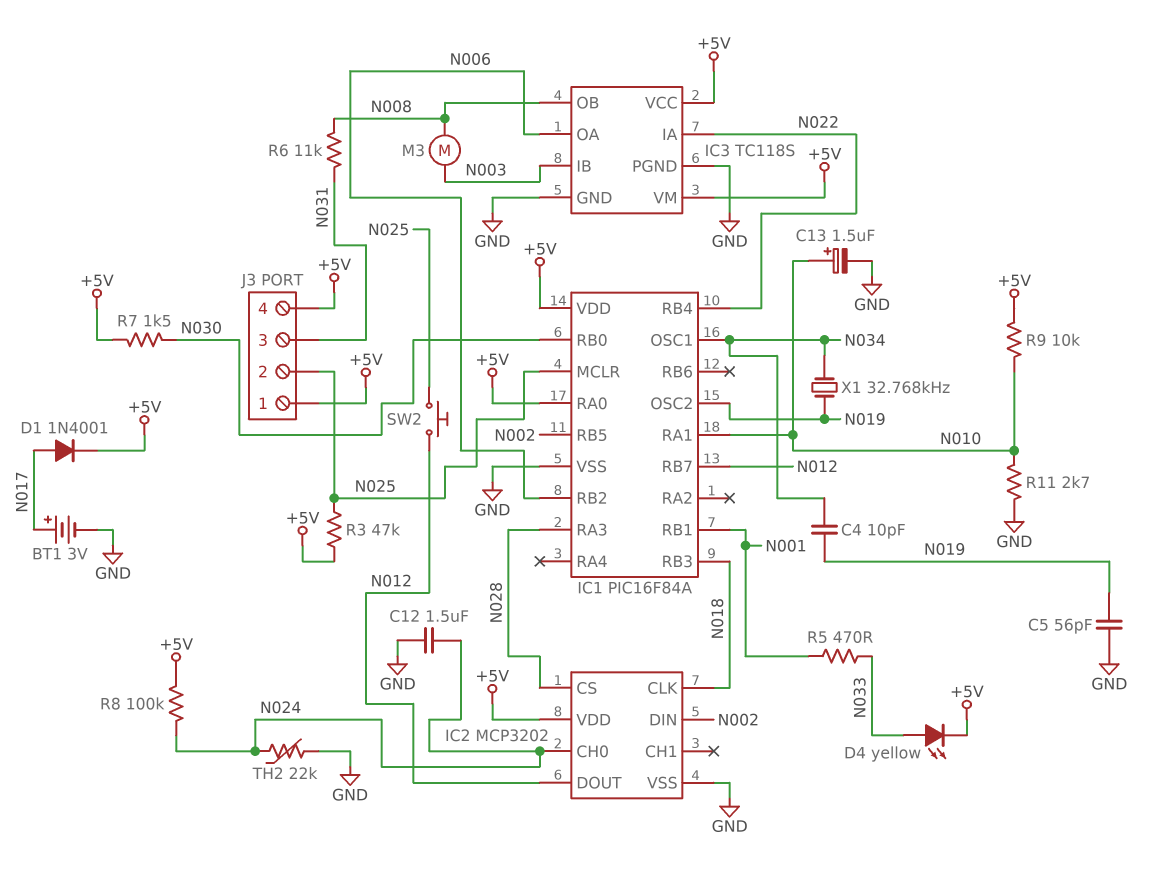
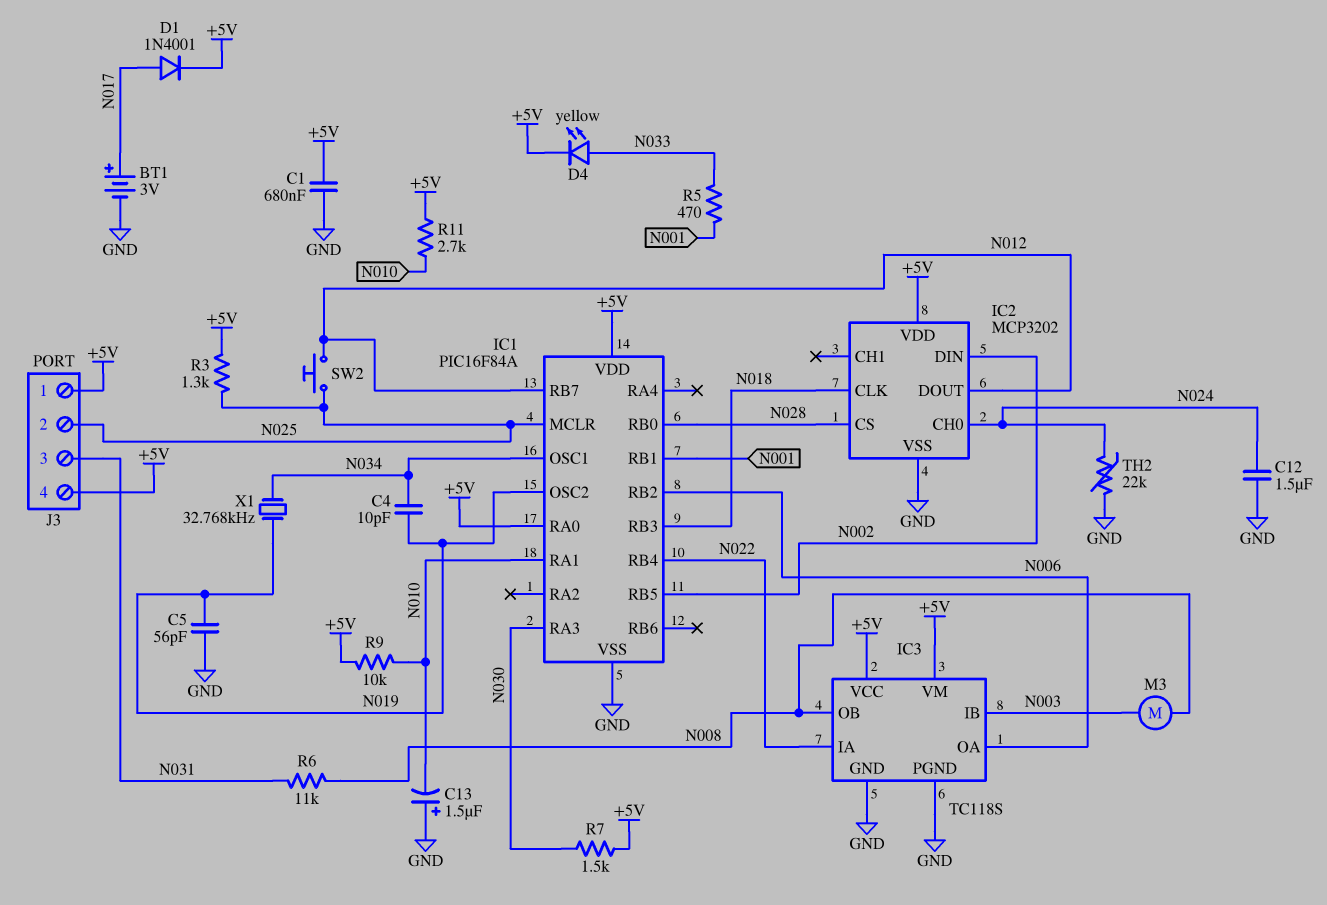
C1: none -> 680nF (+5V, GND)
C13: 1.5uF (plus N010, minus GND) -> 1.5uF (plus GND, minus N010)
IC1 pin RA3: N028 -> N030
IC1 pin RB0: N030 -> N028
R3: 47k (+5V, N025) -> 1.3k (+5V, N025)
R8: 100k (+5V, N024) -> none
R11: 2.7k (GND, N010) -> 2.7k (+5V, N010)

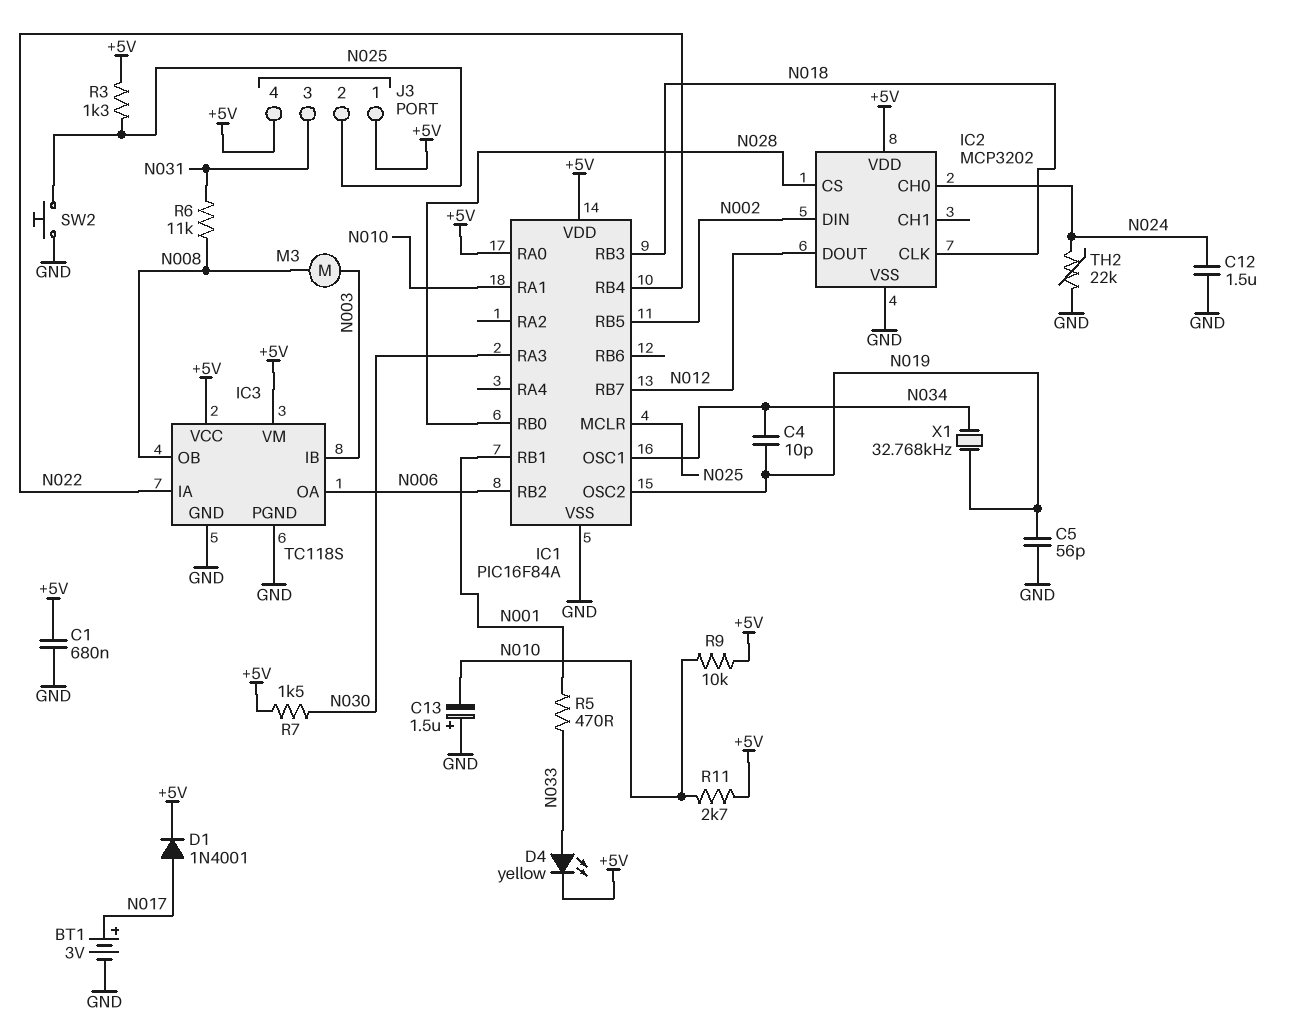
SW2: button (N012, N025) -> button (GND, N025)

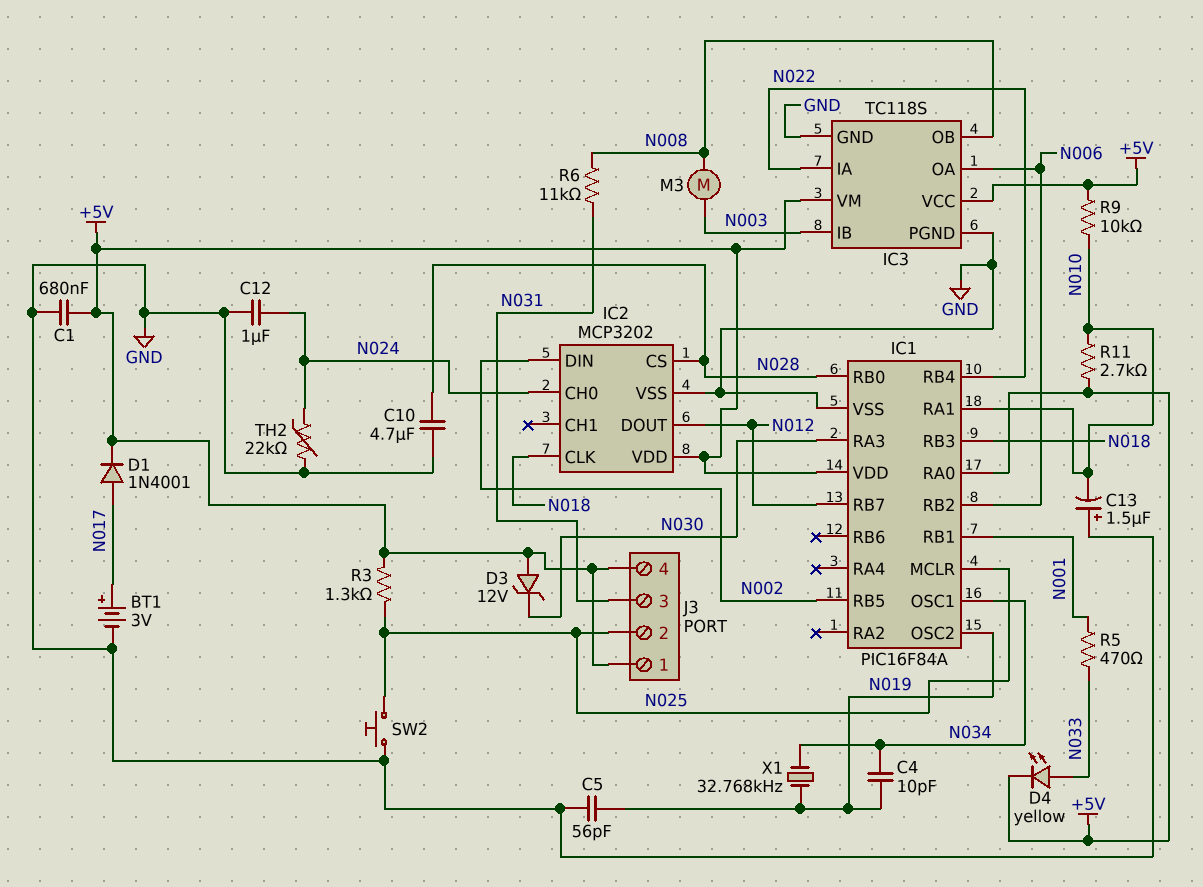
C10: none -> 4.7uF (GND, N028)
C12: 1.5uF (GND, N024) -> 1uF (GND, N024)
D3: none -> zener 12V (A +5V, K N030)
R7: 1.5k (+5V, N030) -> none

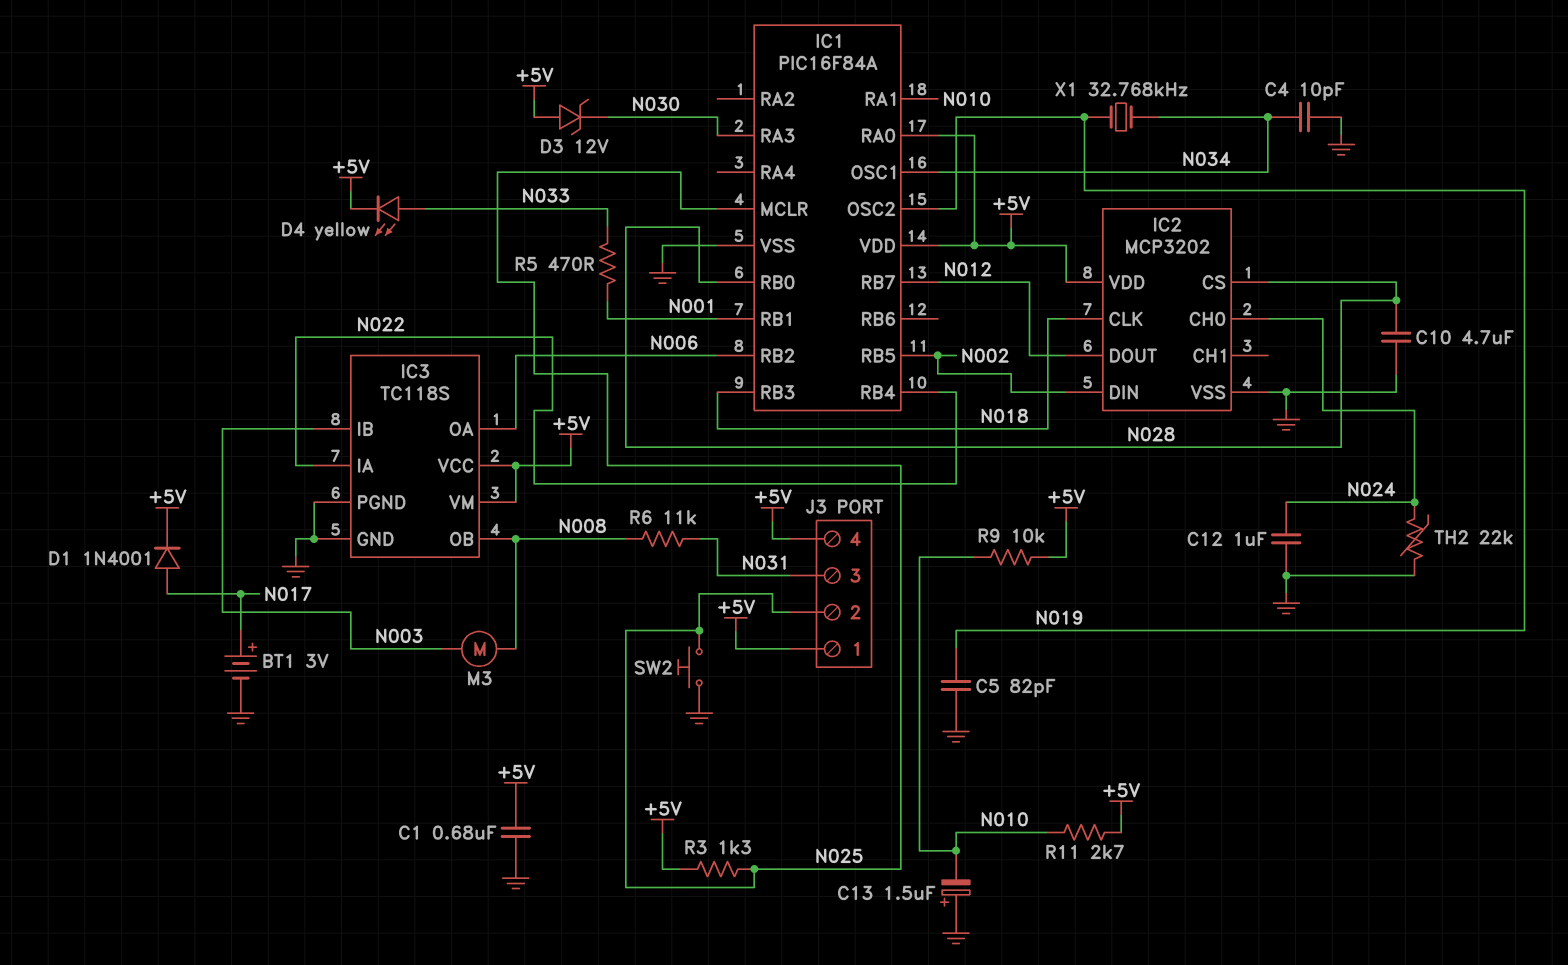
C4: 10pF (N019, N034) -> 10pF (GND, N034)
C5: 56pF (GND, N019) -> 82pF (GND, N019)

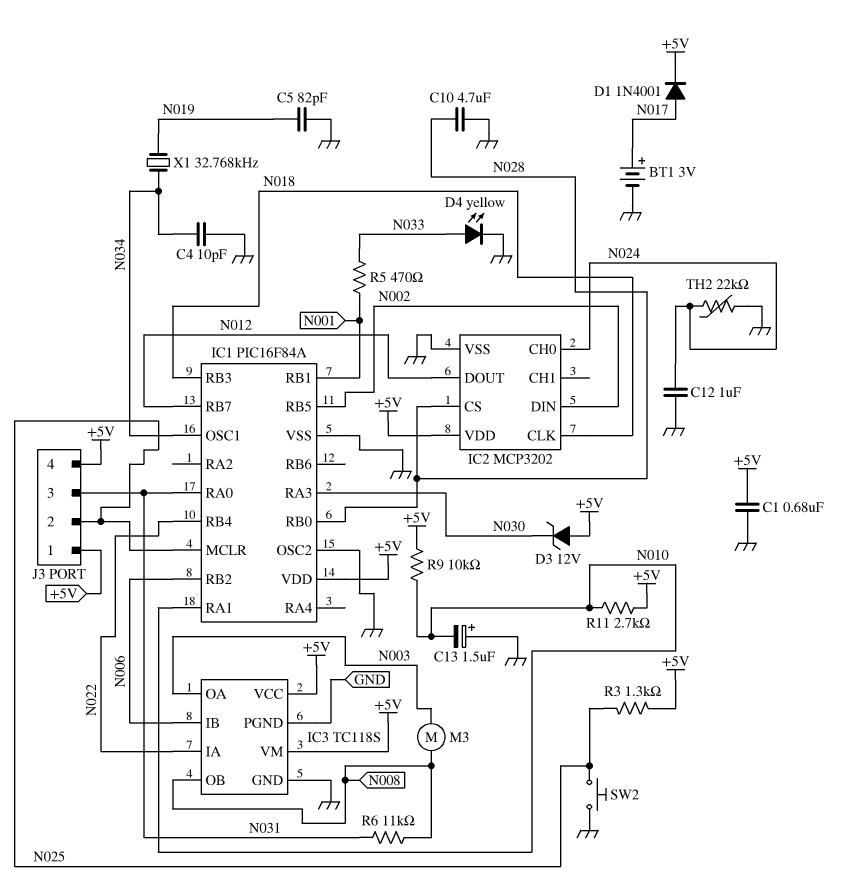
D4: LED yellow (A N033, K +5V) -> LED yellow (A N033, K GND)
IC1 pin OSC2: N019 -> GND
IC1 pin RA0: +5V -> N031
IC3 pin IB: N003 -> N006
IC3 pin OA: N006 -> N003

